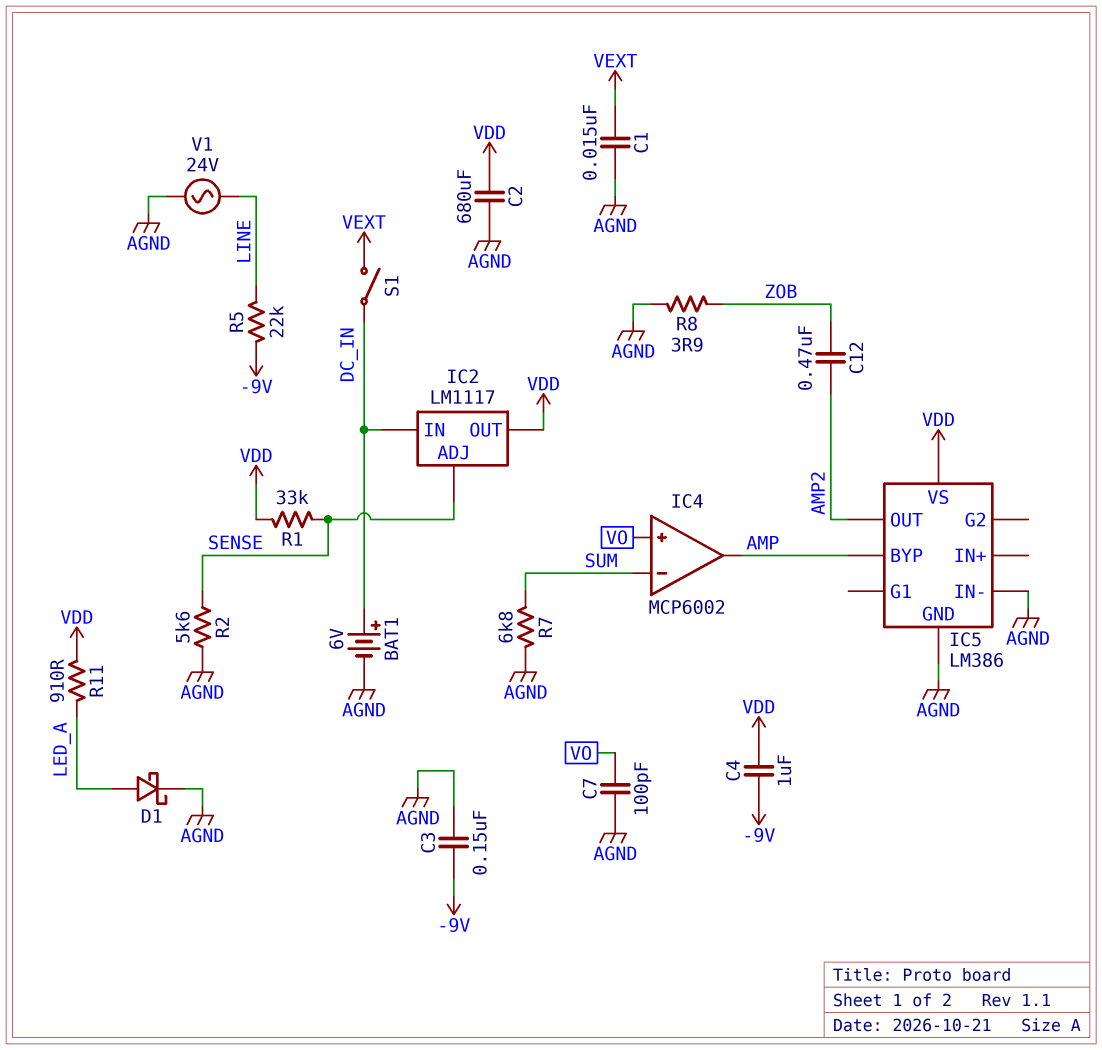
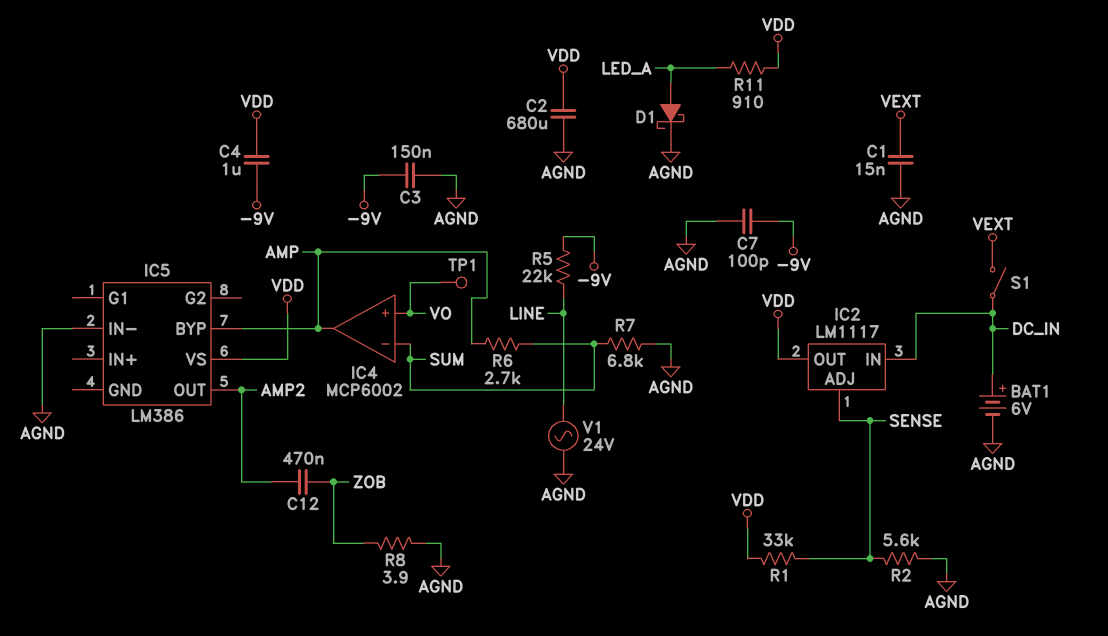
C7: 100pF (AGND, VO) -> 100pF (-9V, AGND)
IC5 pin GND: AGND -> none
R6: none -> 2.7k (AMP, SUM)
TP1: none -> test point (VO)

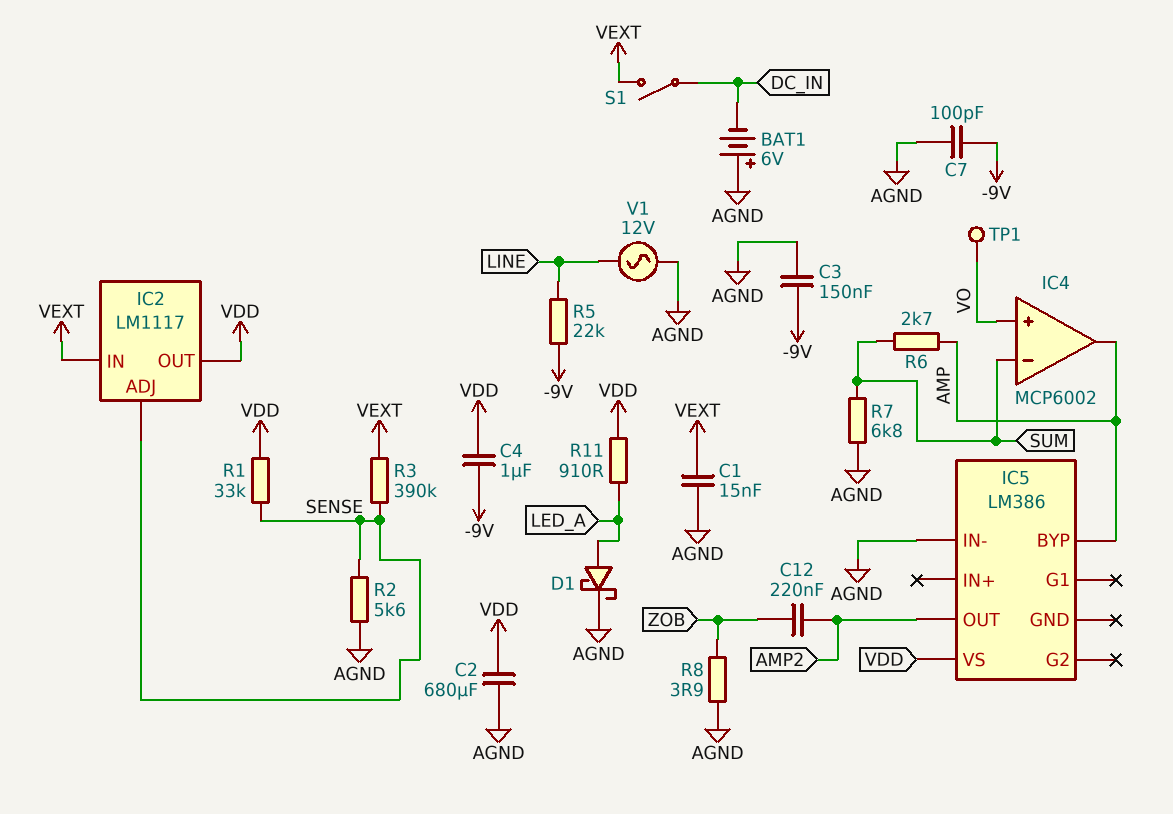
BAT1: 6V (plus DC_IN, minus AGND) -> 6V (plus AGND, minus DC_IN)
C12: 470nF (AMP2, ZOB) -> 220nF (AMP2, ZOB)
IC2 pin IN: DC_IN -> VEXT
R3: none -> 390k (SENSE, VEXT)
V1: AC 24V (AGND, LINE) -> AC 12V (AGND, LINE)

